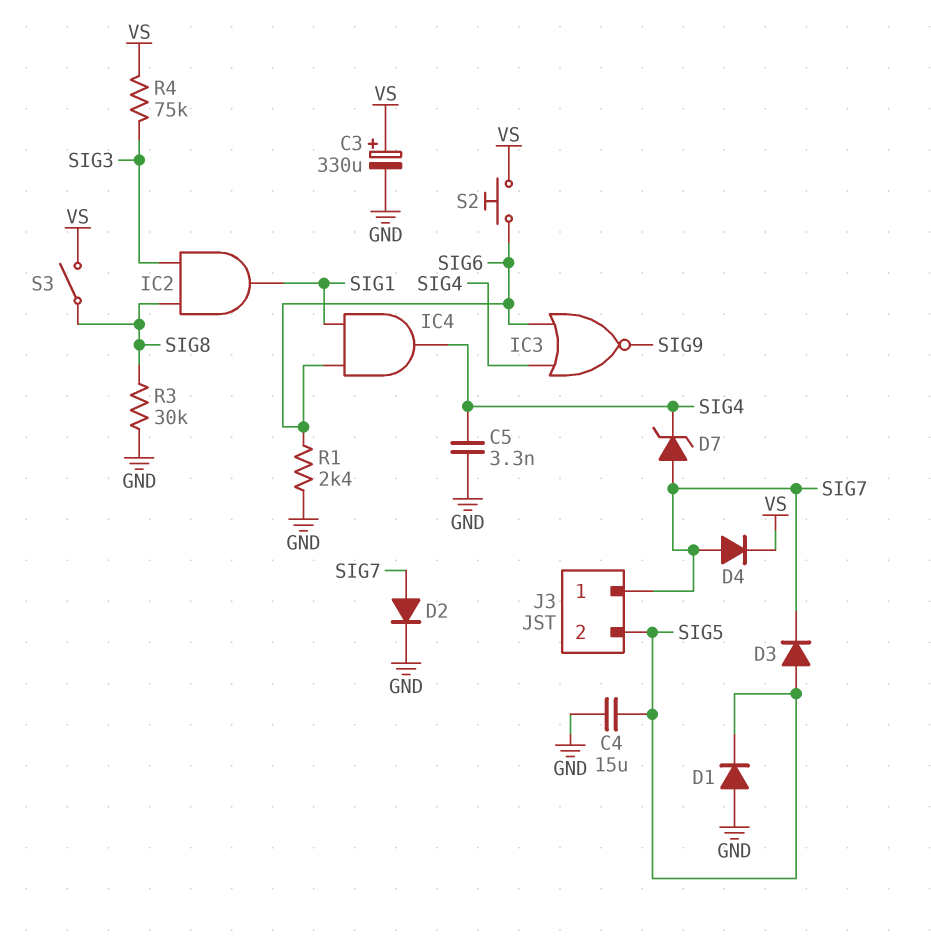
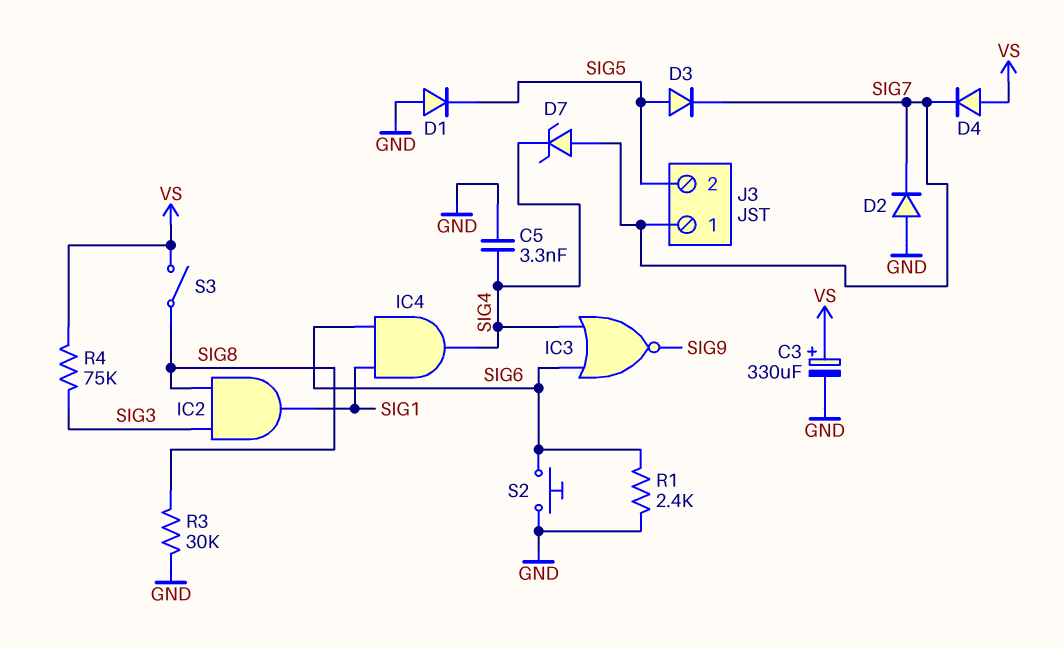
C4: 15uF (GND, SIG5) -> none
D2: diode (A SIG7, K GND) -> diode (A GND, K SIG7)
D4: diode (A SIG7, K VS) -> diode (A VS, K SIG7)
S2: button (SIG6, VS) -> button (GND, SIG6)

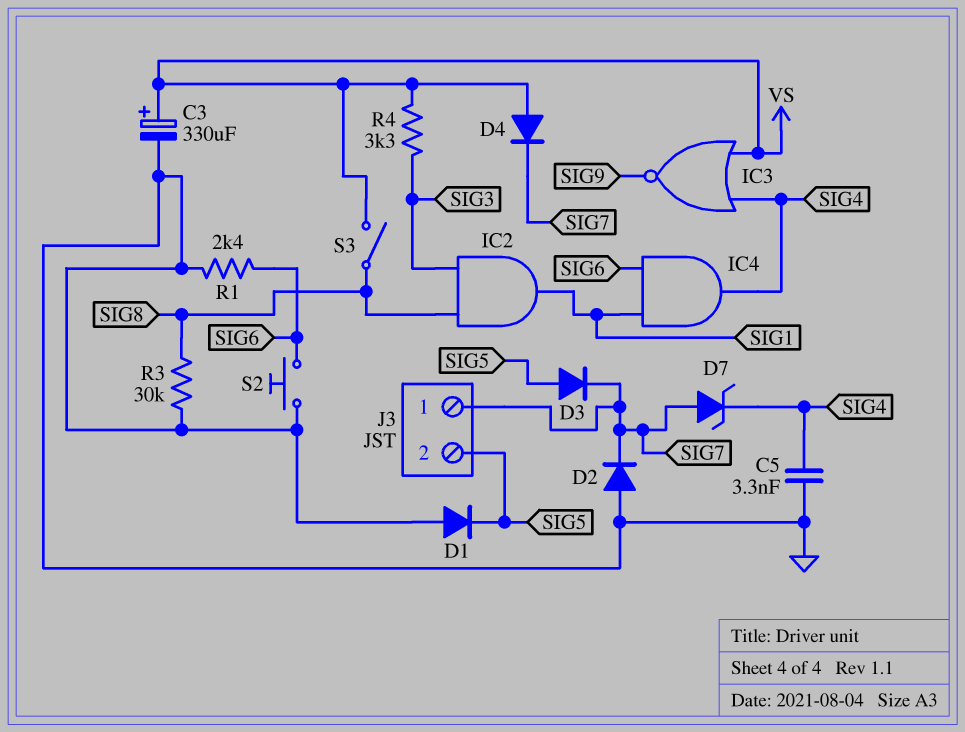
IC3: NOR (in SIG4, in SIG6, out SIG9) -> NOR (in SIG4, in VS, out SIG9)
R4: 75k (SIG3, VS) -> 3.3k (SIG3, VS)

